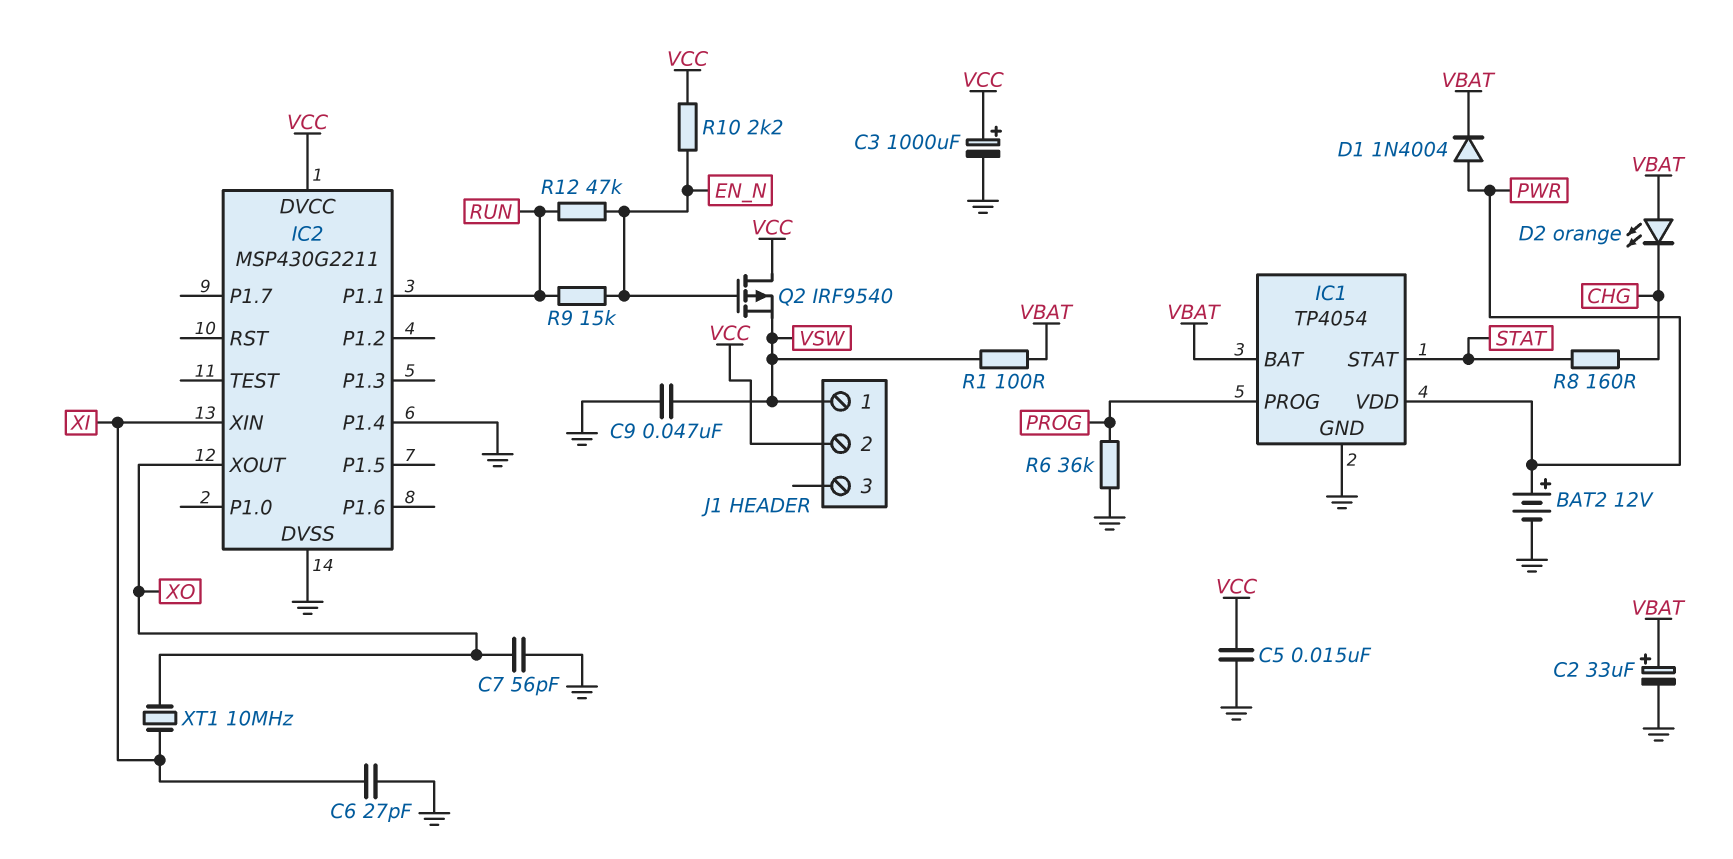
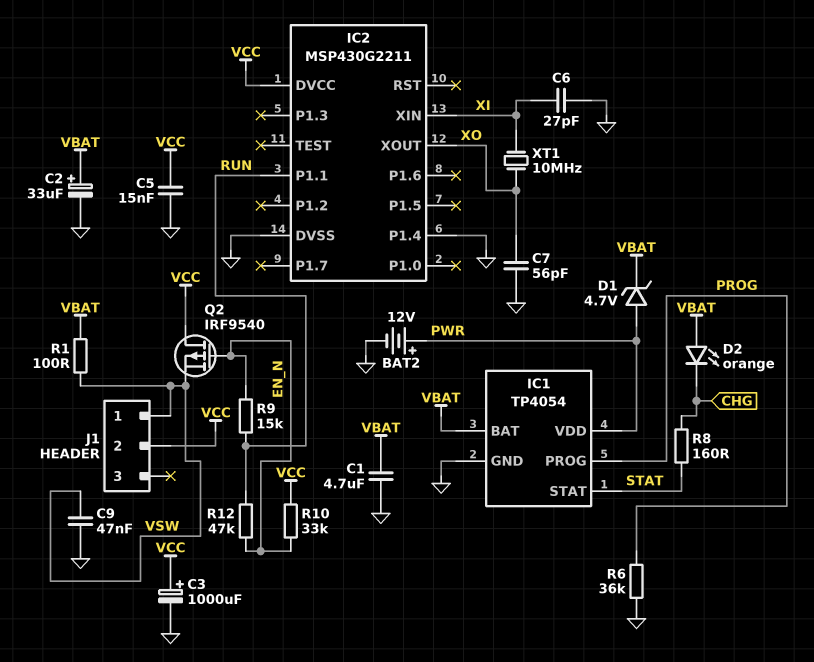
C1: none -> 4.7uF (GND, VBAT)
D1: diode 1N4004 (A PWR, K VBAT) -> zener 4.7V (A PWR, K VBAT)
R10: 2.2k (EN_N, VCC) -> 33k (EN_N, VCC)

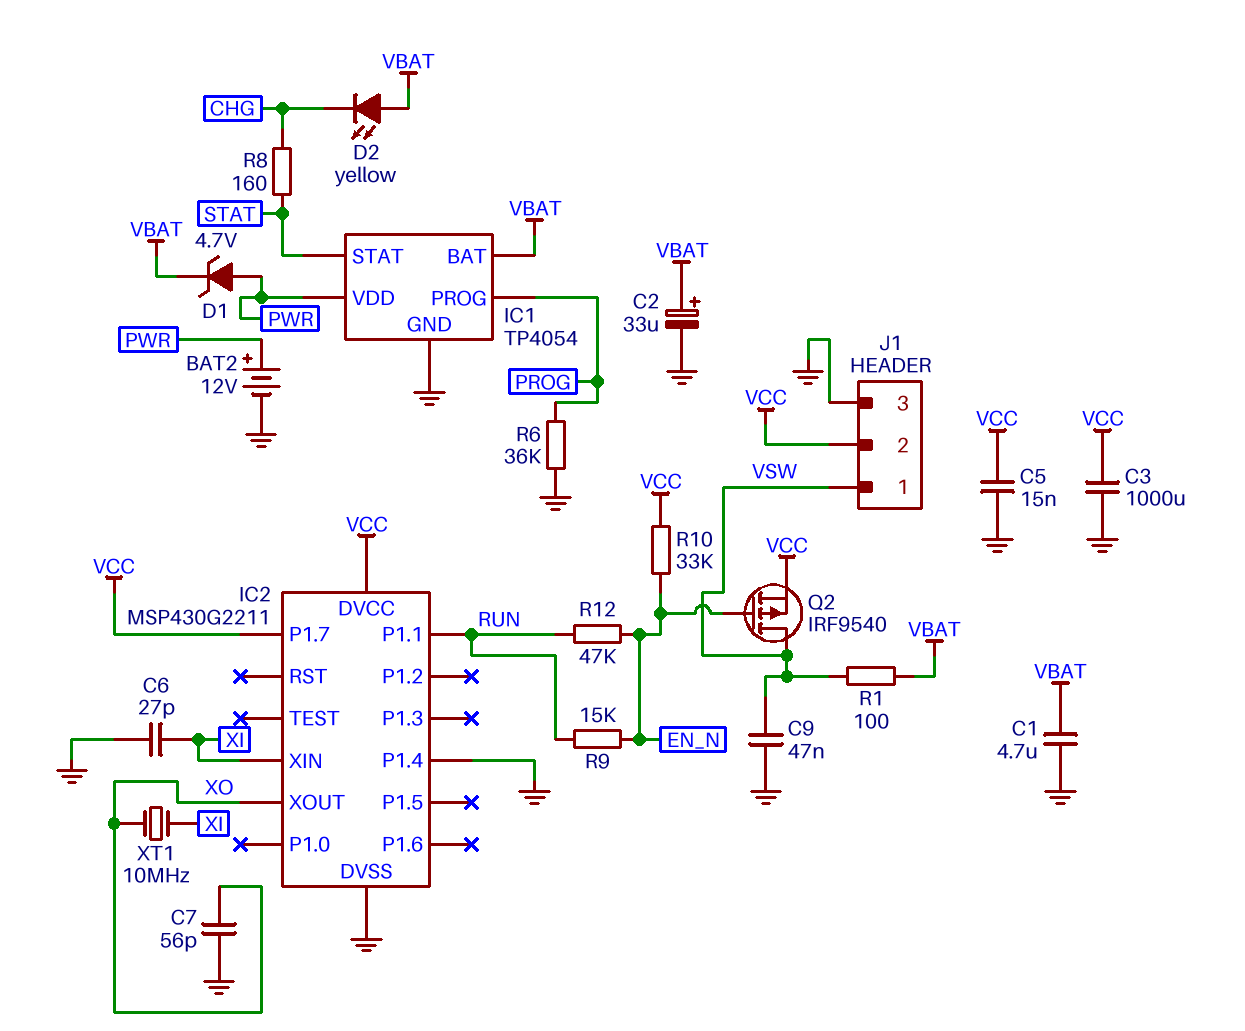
C3: 1000uF (plus VCC, minus GND) -> 1000uF (GND, VCC)
D2: LED orange (A VBAT, K CHG) -> LED yellow (A VBAT, K CHG)
IC2 pin P1.7: none -> VCC
J1 pin 3: none -> GND
Q2: PMOS IRF9540 (G EN_N, D VCC, S VSW) -> PMOS IRF9540 (G EN_N, D VSW, S VCC)

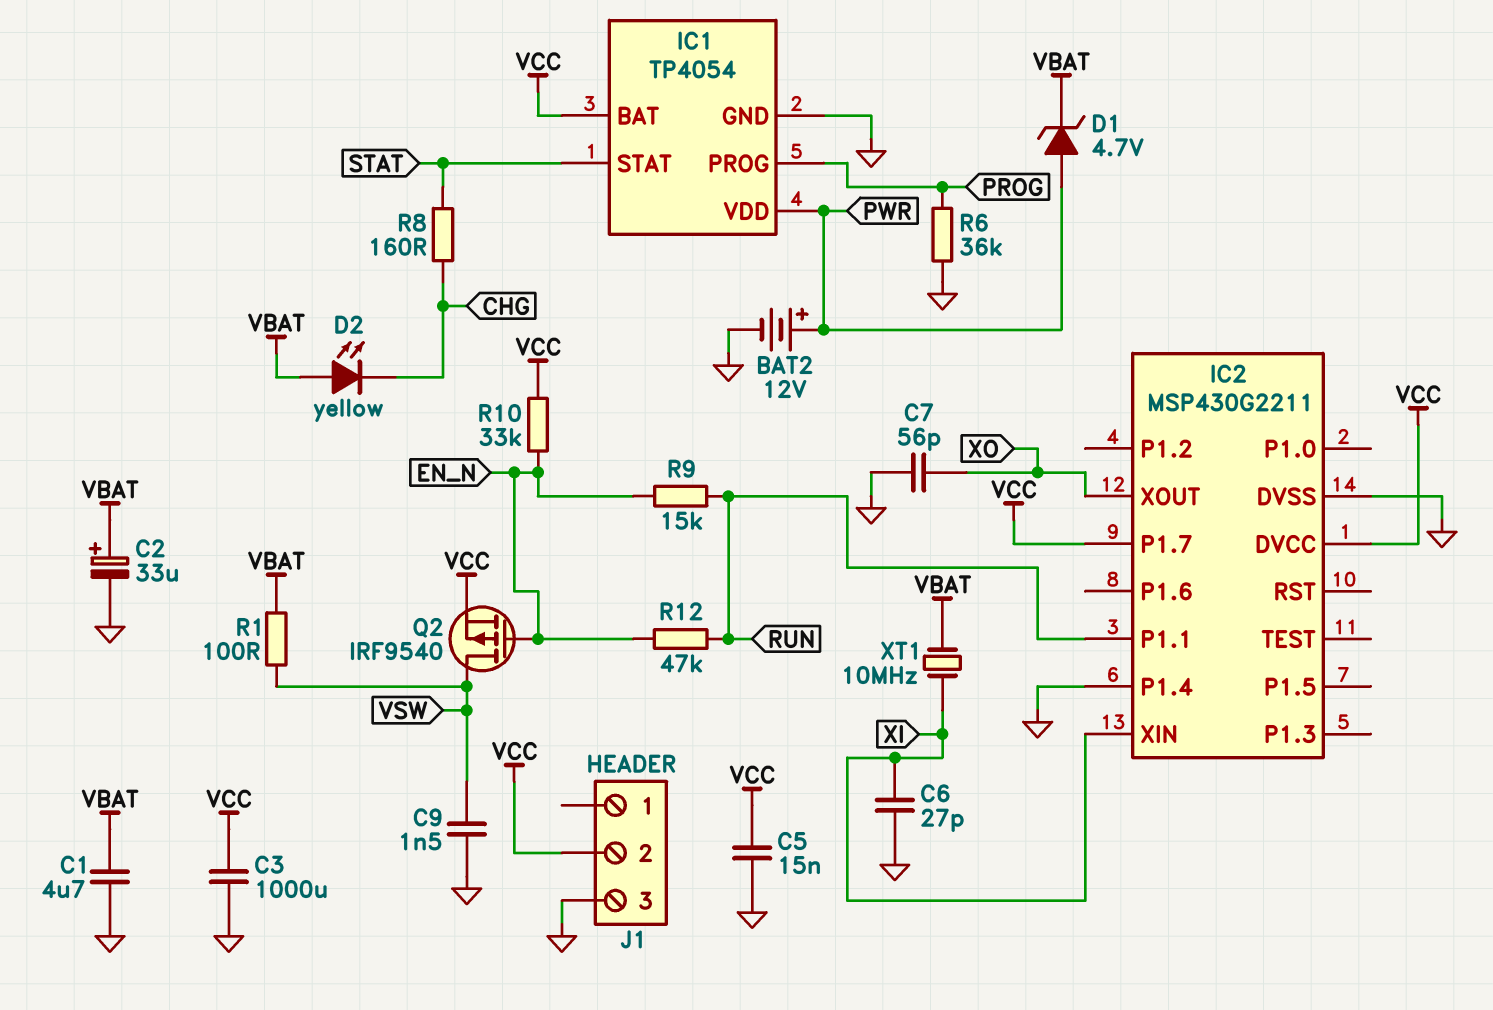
C9: 47nF (GND, VSW) -> 1.5nF (GND, VSW)
IC1 pin BAT: VBAT -> VCC
J1 pin 1: VSW -> none
XT1: 10MHz (XI, XO) -> 10MHz (VBAT, XI)

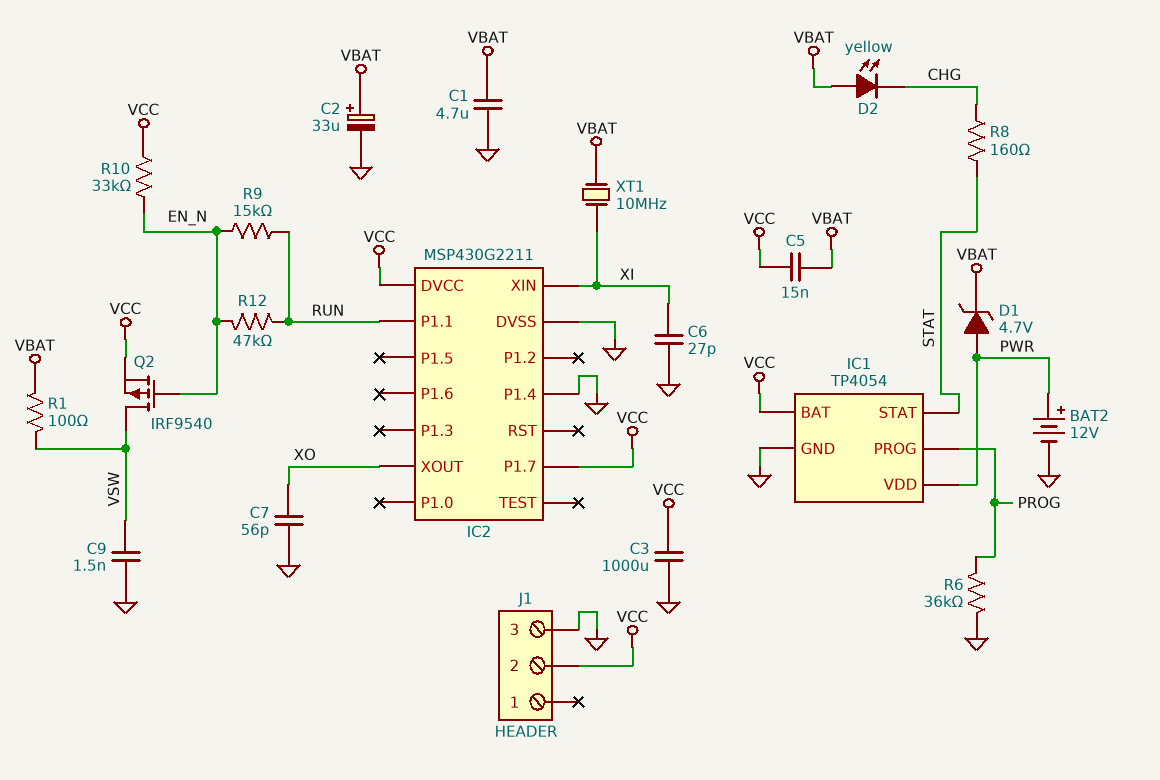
C5: 15nF (GND, VCC) -> 15nF (VBAT, VCC)

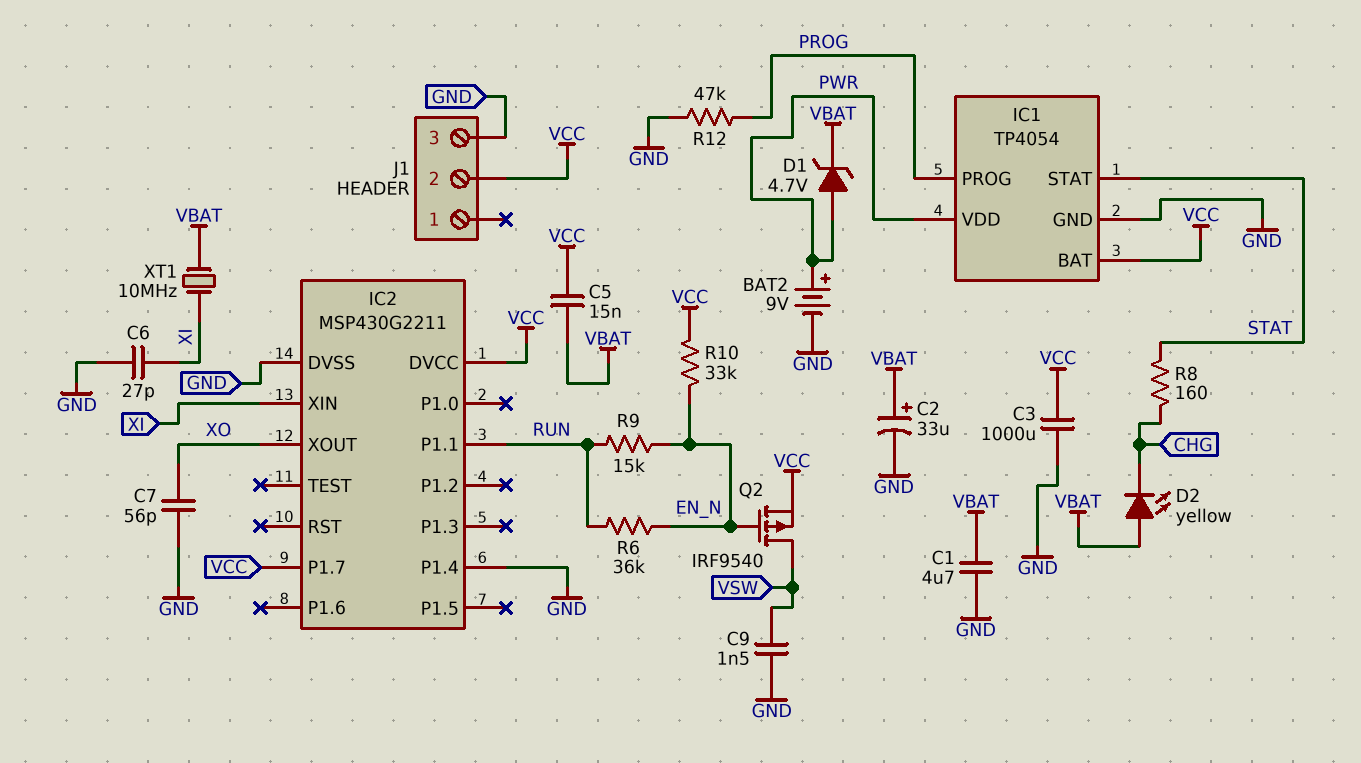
BAT2: 12V (plus PWR, minus GND) -> 9V (plus PWR, minus GND)
R1: 100 (VBAT, VSW) -> none
R6: 36k (GND, PROG) -> 36k (EN_N, RUN)
R12: 47k (EN_N, RUN) -> 47k (GND, PROG)

